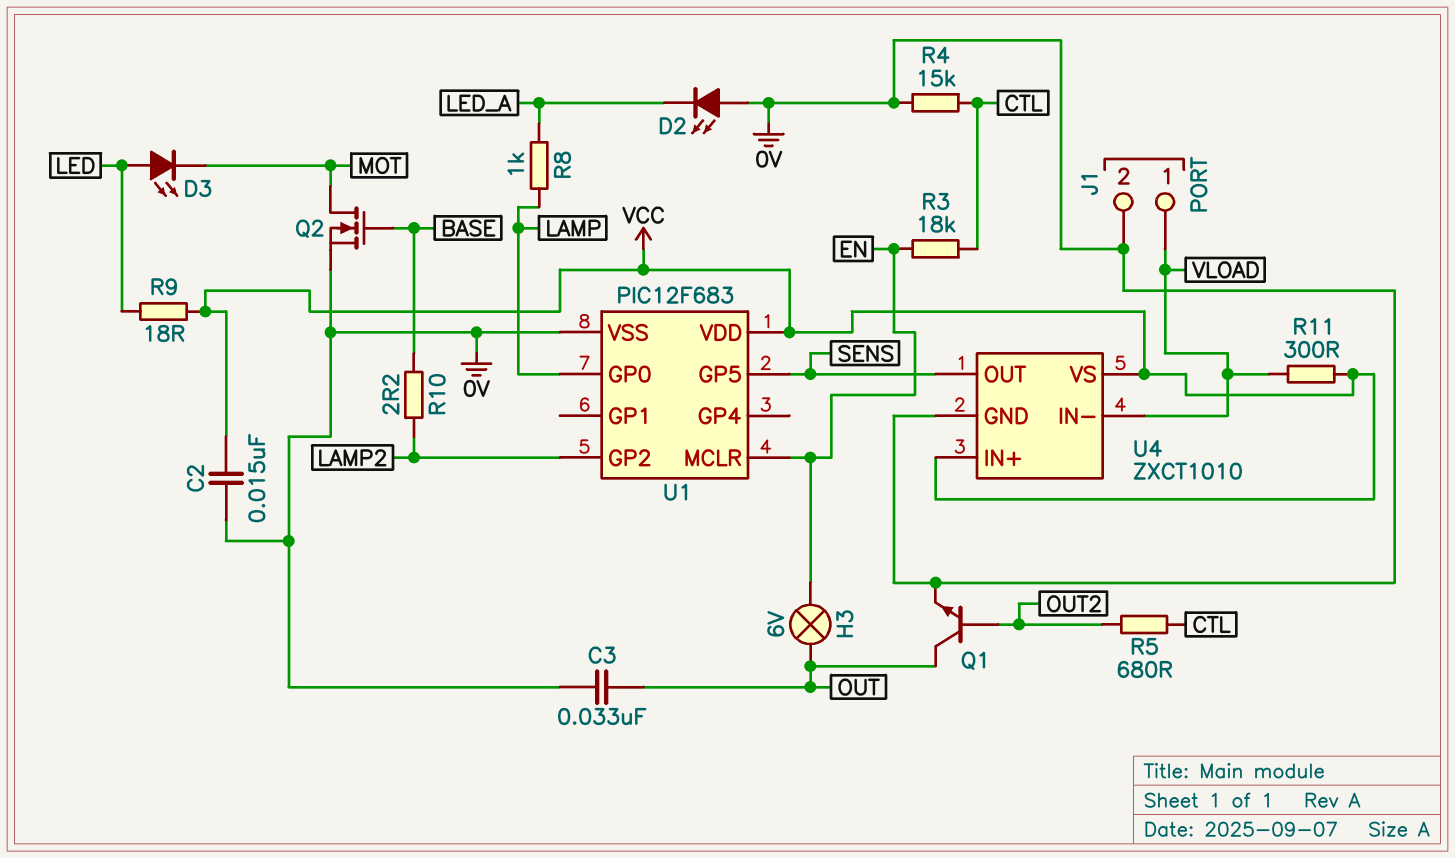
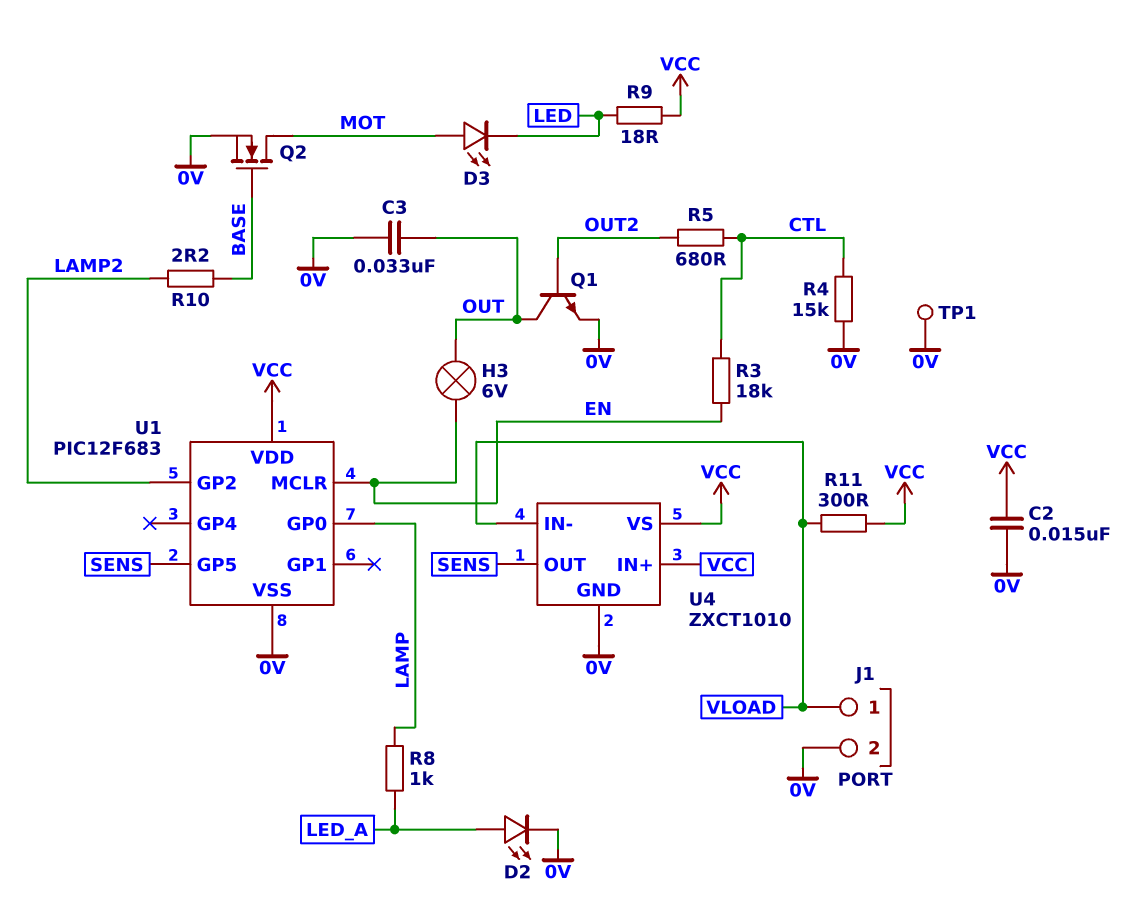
D2: LED (A 0V, K LED_A) -> LED (A LED_A, K 0V)
D3: LED (A LED, K MOT) -> LED (A MOT, K LED)
TP1: none -> test point (0V)

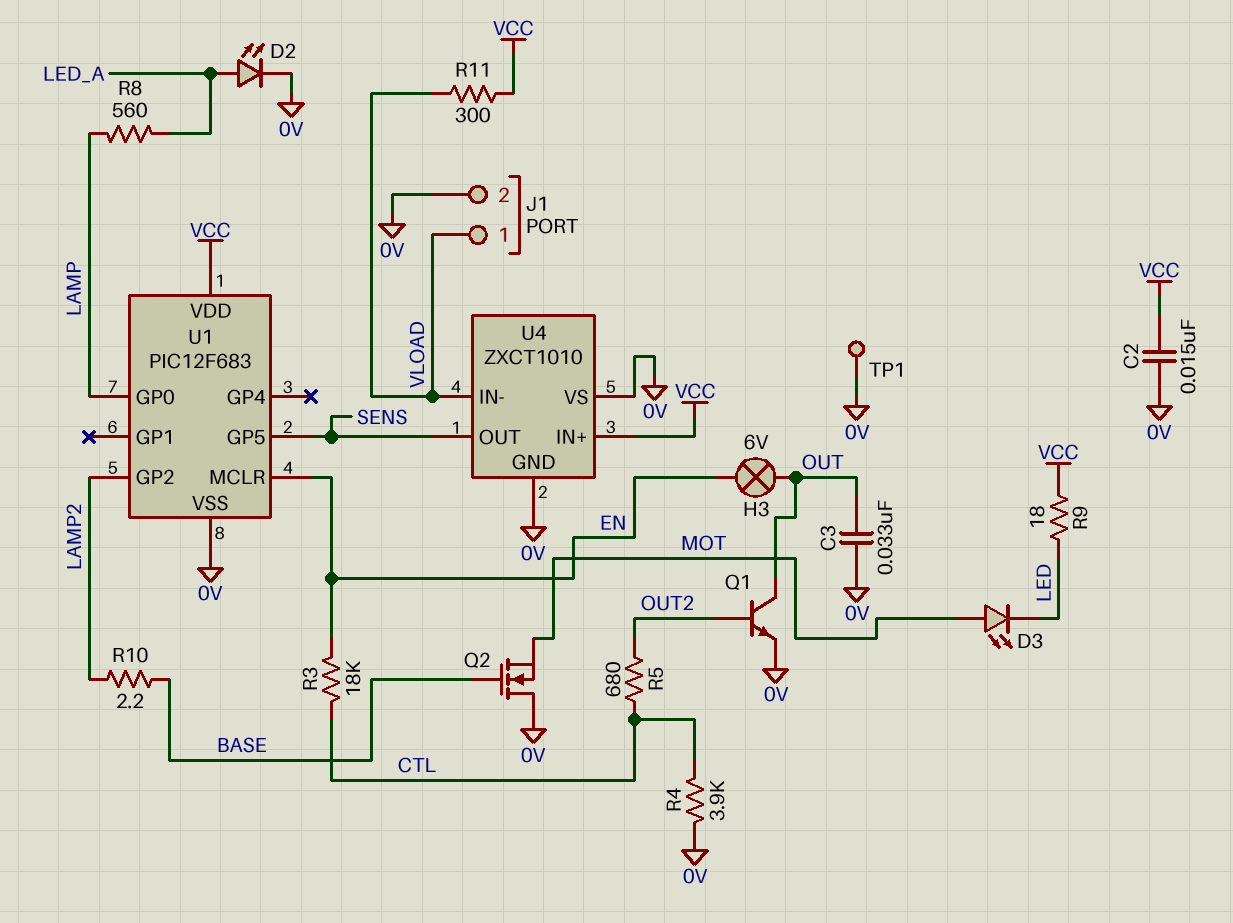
Q2: NMOS (G BASE, D MOT, S 0V) -> NMOS (G BASE, D 0V, S MOT)
R4: 15k (0V, CTL) -> 3.9k (0V, CTL)
R8: 1k (LAMP, LED_A) -> 560 (LAMP, LED_A)
U4 pin VS: VCC -> 0V

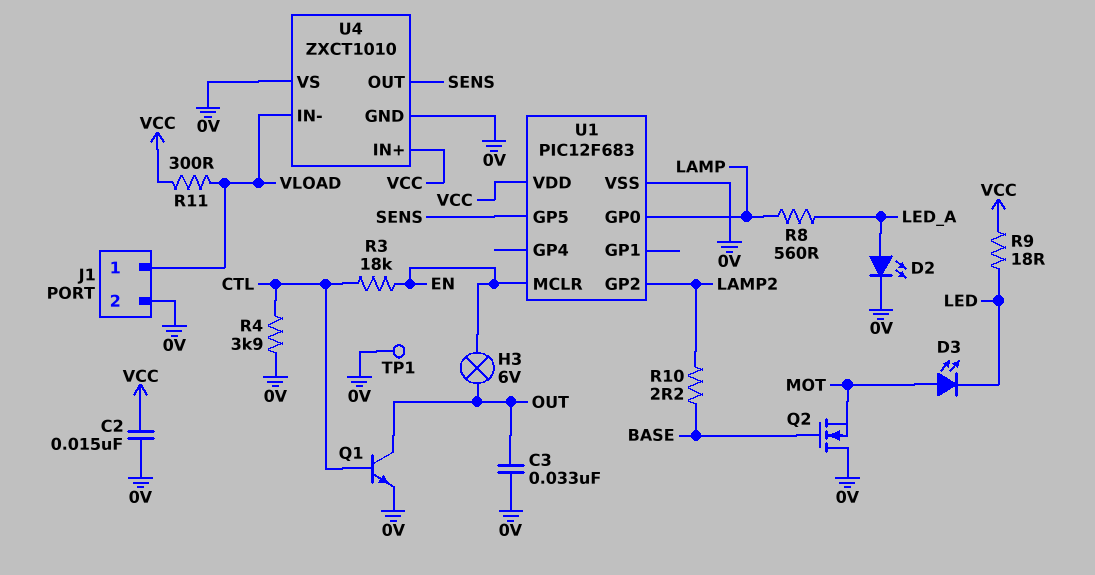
Q1: NPN (B OUT2, C OUT, E 0V) -> NPN (B CTL, C OUT, E 0V)
R5: 680 (CTL, OUT2) -> none

